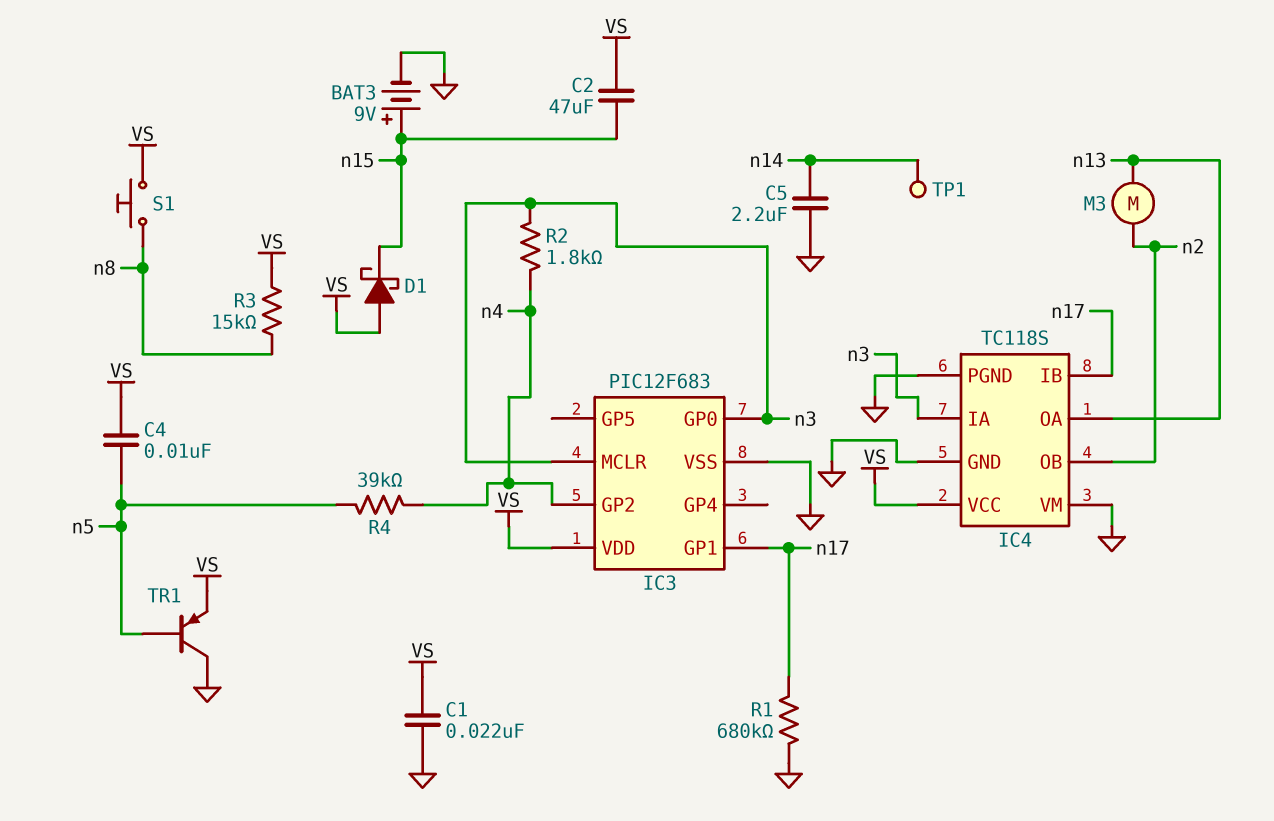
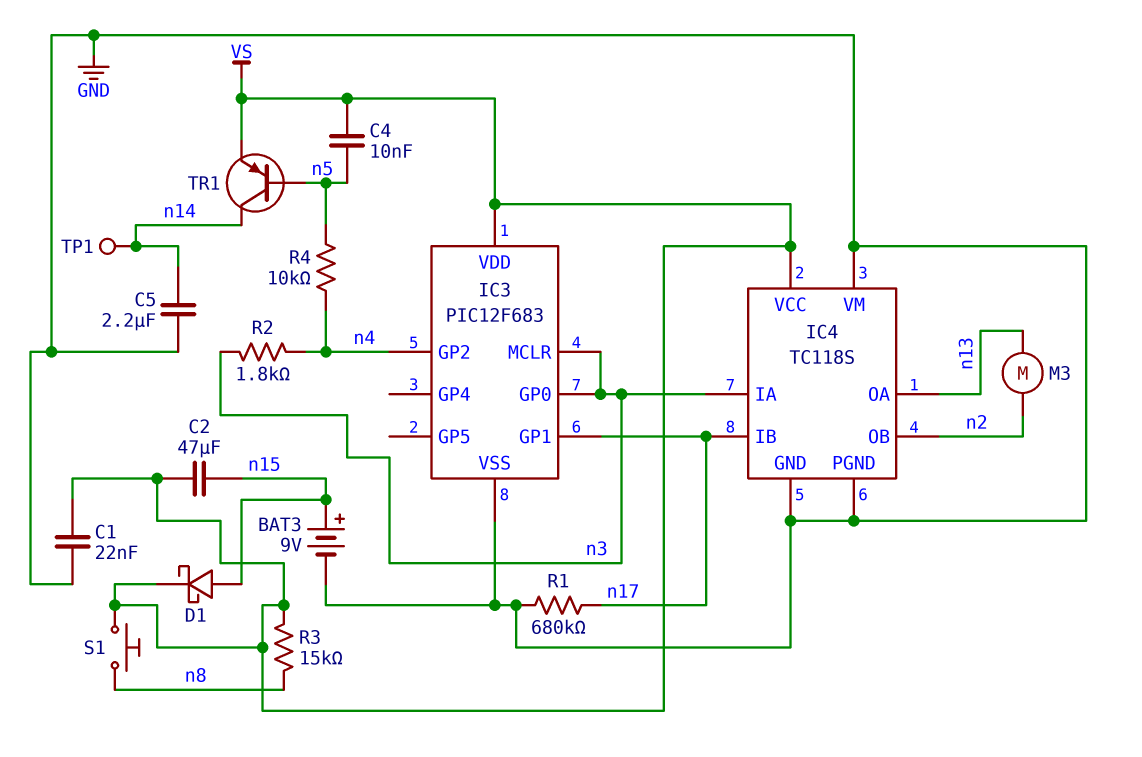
D1: schottky (A VS, K n15) -> schottky (A n15, K VS)
R4: 39k (n4, n5) -> 10k (n4, n5)
TR1: PNP (B n5, C GND, E VS) -> PNP (B n5, C n14, E VS)

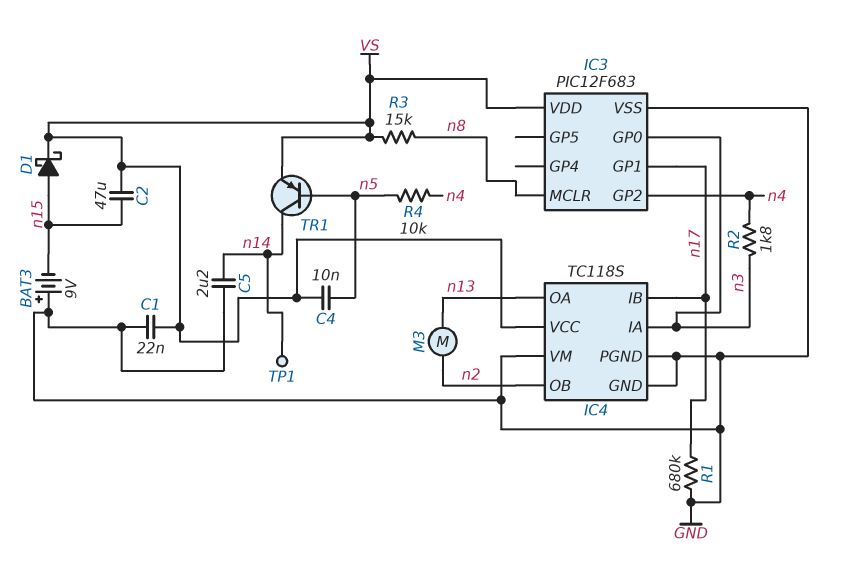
BAT3: 9V (plus n15, minus GND) -> 9V (plus GND, minus n15)
IC3 pin MCLR: n3 -> n8
S1: button (VS, n8) -> none

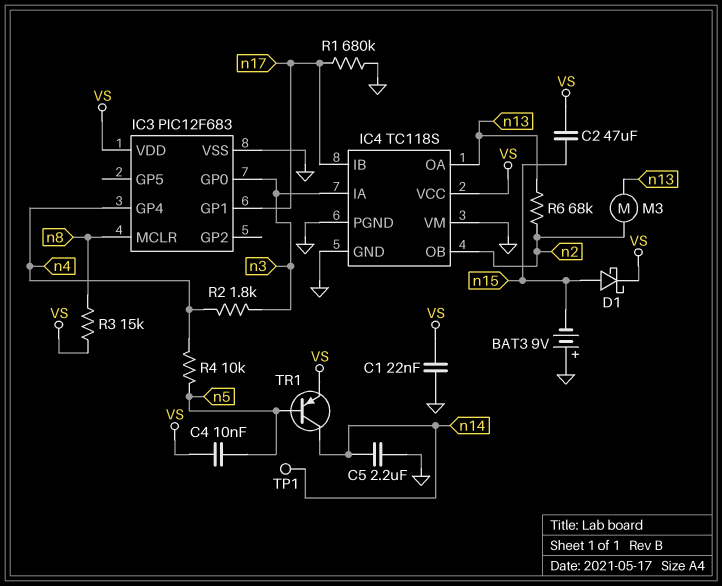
IC3 pin GP2: n4 -> none
IC3 pin GP4: none -> n4
R6: none -> 68k (n2, n13)

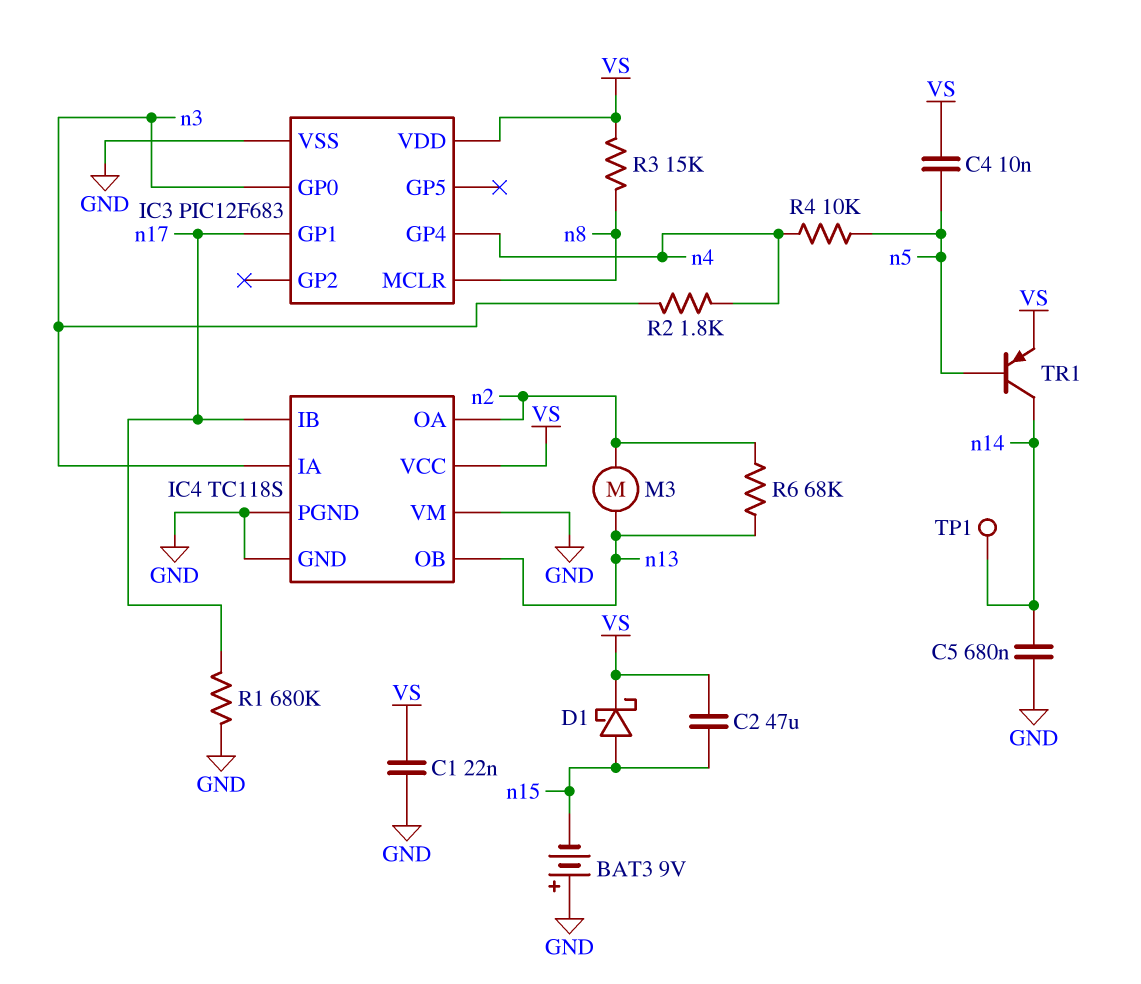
C5: 2.2uF (GND, n14) -> 680nF (GND, n14)
IC4 pin OA: n13 -> n2
IC4 pin OB: n2 -> n13

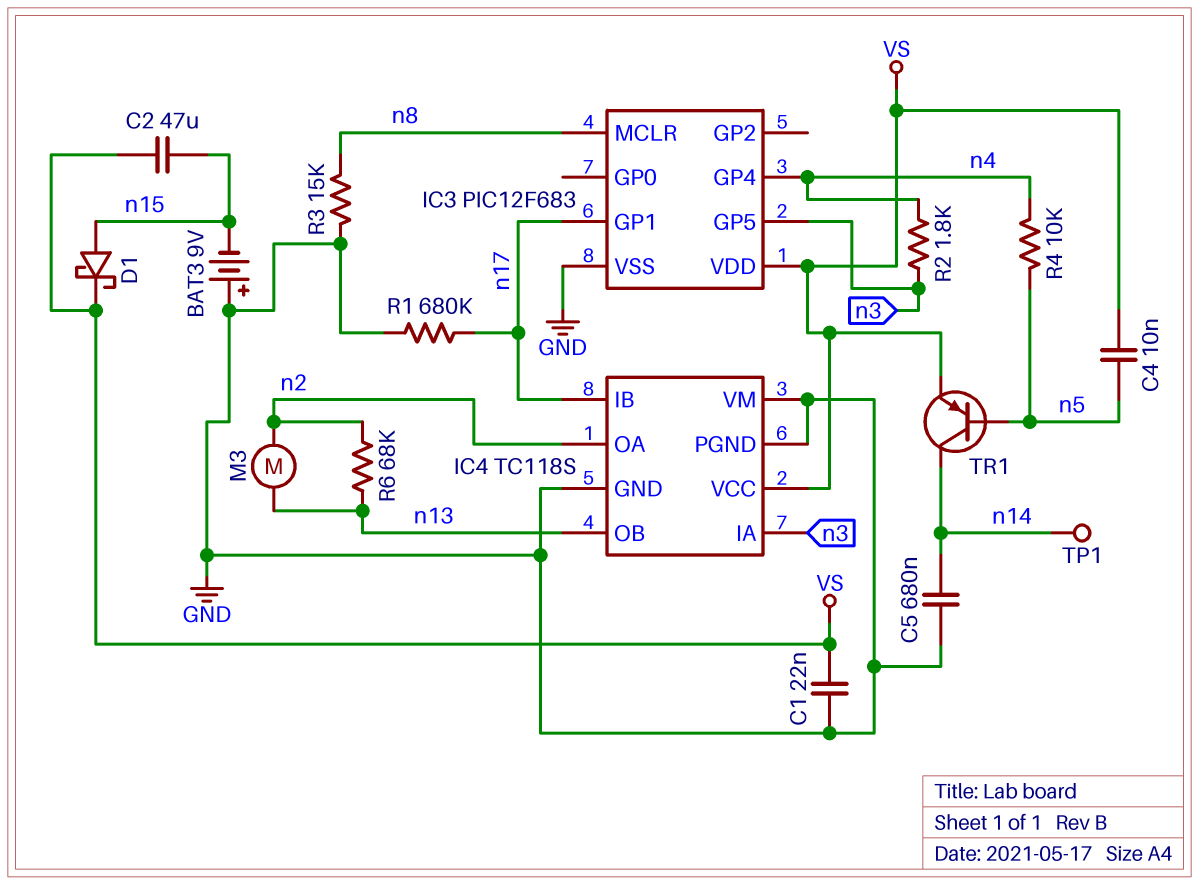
IC3 pin GP0: n3 -> none
IC3 pin GP5: none -> n3
R3: 15k (VS, n8) -> 15k (GND, n8)

